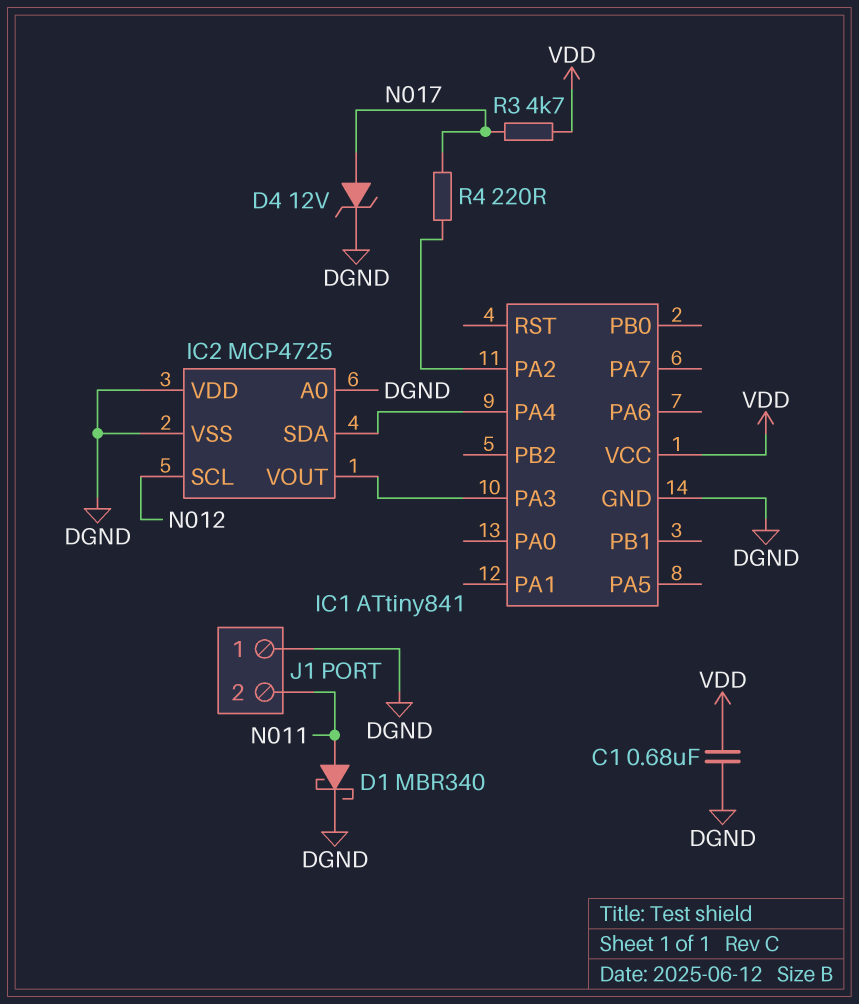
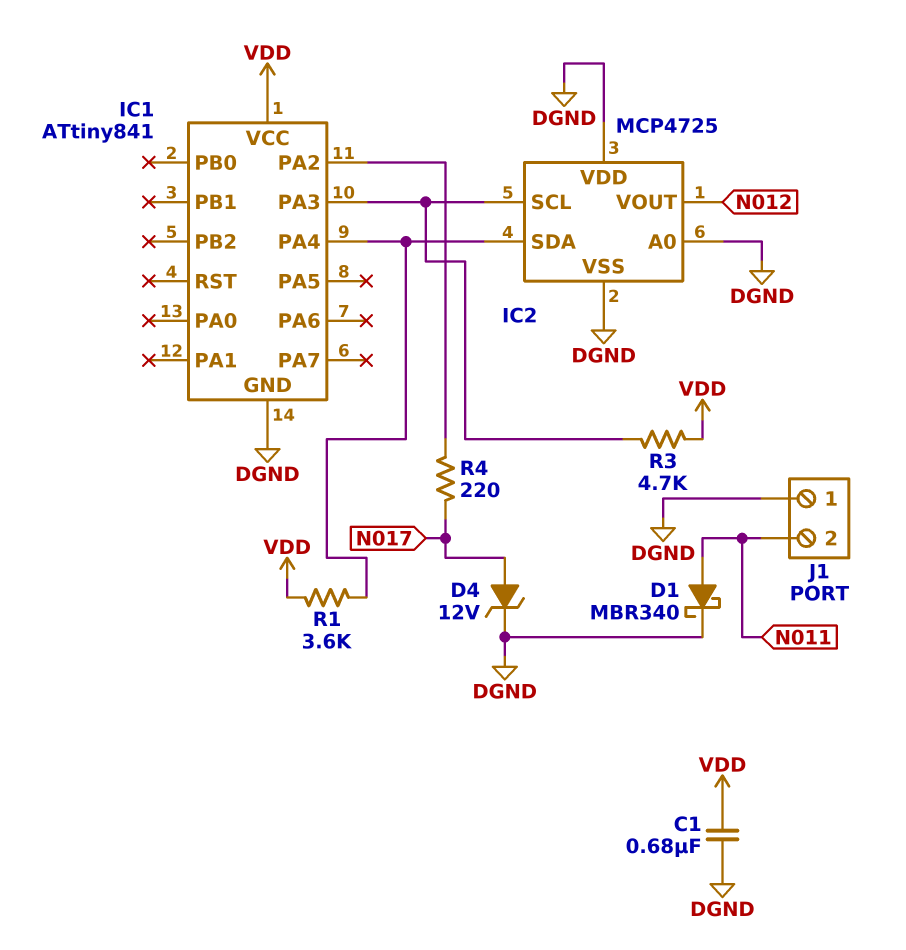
IC2 pin SCL: N012 -> IC1/PA3
IC2 pin VOUT: IC1/PA3 -> N012
R1: none -> 3.6k (IC1/PA4, VDD)
R3: 4.7k (N017, VDD) -> 4.7k (IC1/PA3, VDD)

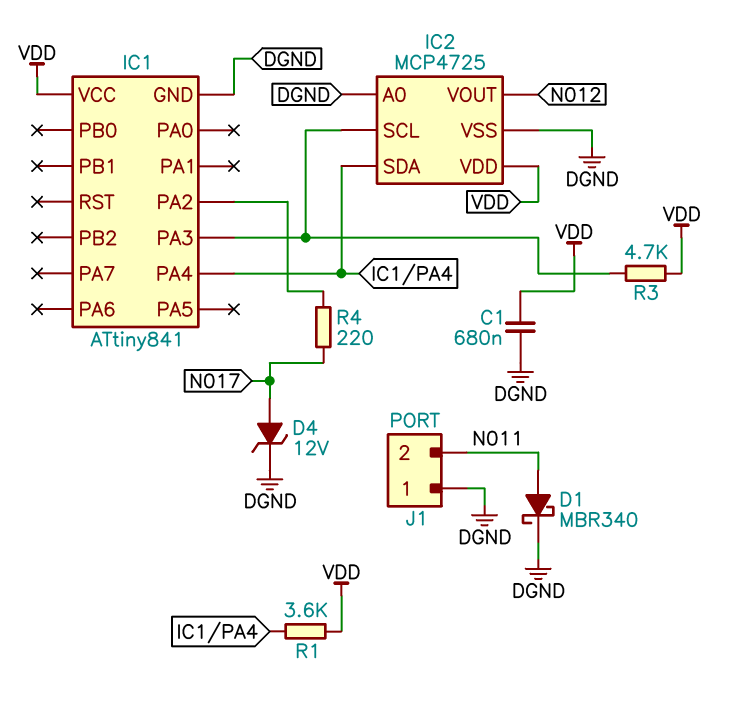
IC2 pin VDD: DGND -> VDD

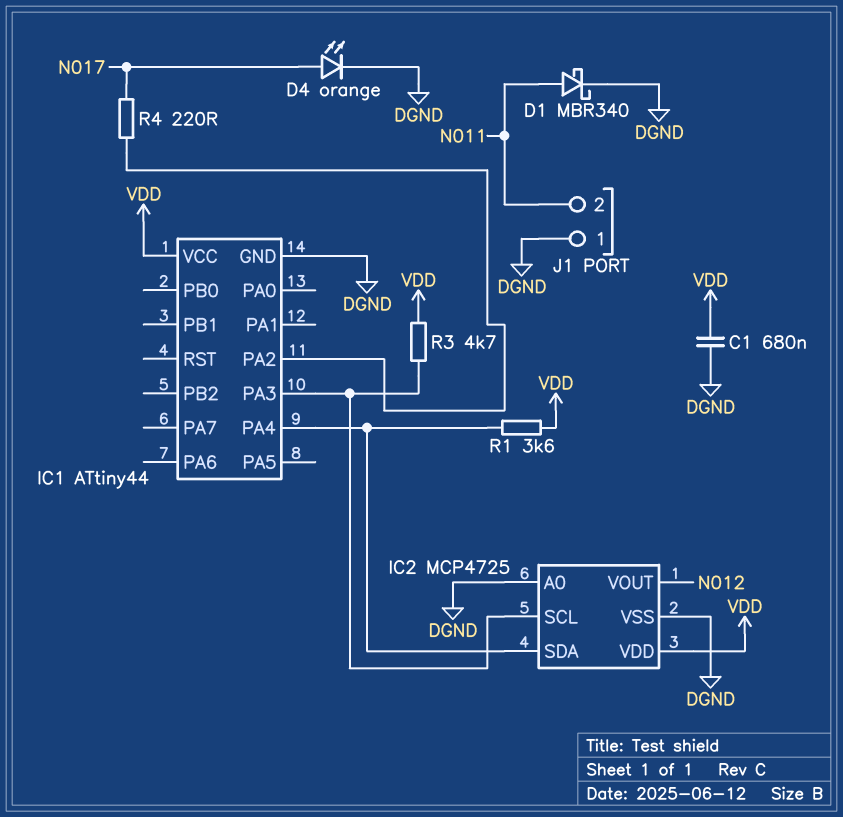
D4: zener 12V (A N017, K DGND) -> LED orange (A N017, K DGND)
IC1: ATtiny841 -> ATtiny44

